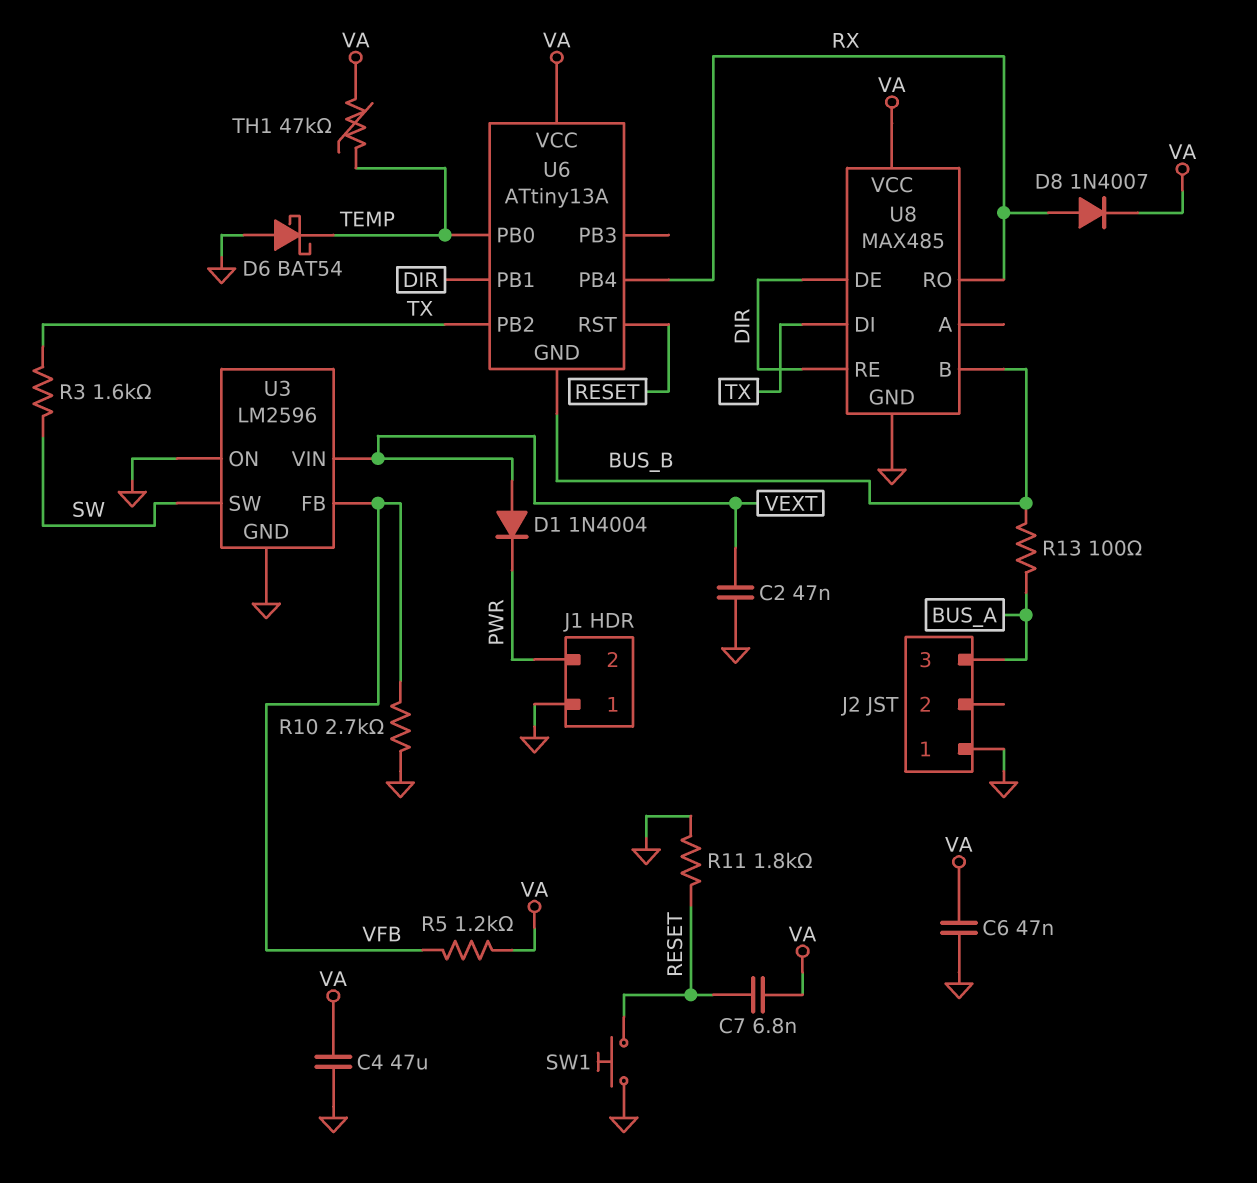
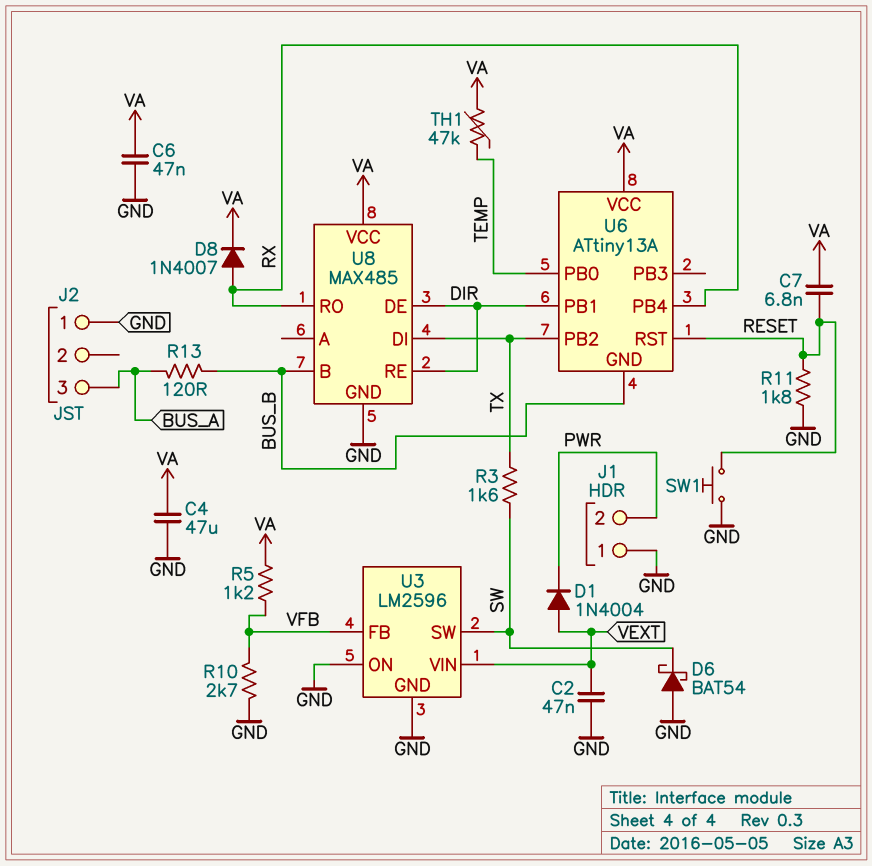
D6: schottky BAT54 (A GND, K TEMP) -> schottky BAT54 (A GND, K SW)
R13: 100 (BUS_A, BUS_B) -> 120 (BUS_A, BUS_B)

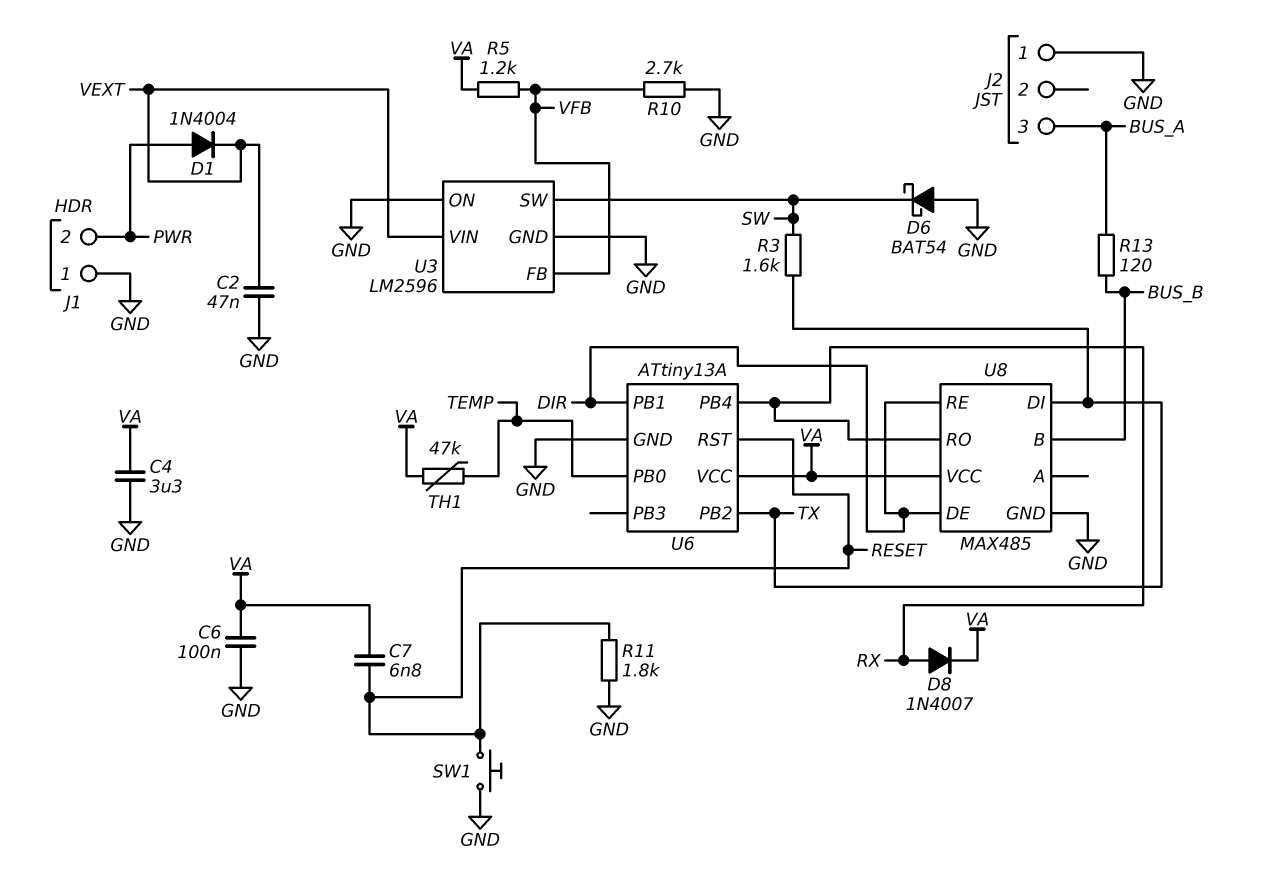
C4: 47uF (GND, VA) -> 3.3uF (GND, VA)
C6: 47nF (GND, VA) -> 100nF (GND, VA)
D1: diode 1N4004 (A VEXT, K PWR) -> diode 1N4004 (A PWR, K VEXT)
U6 pin GND: BUS_B -> GND

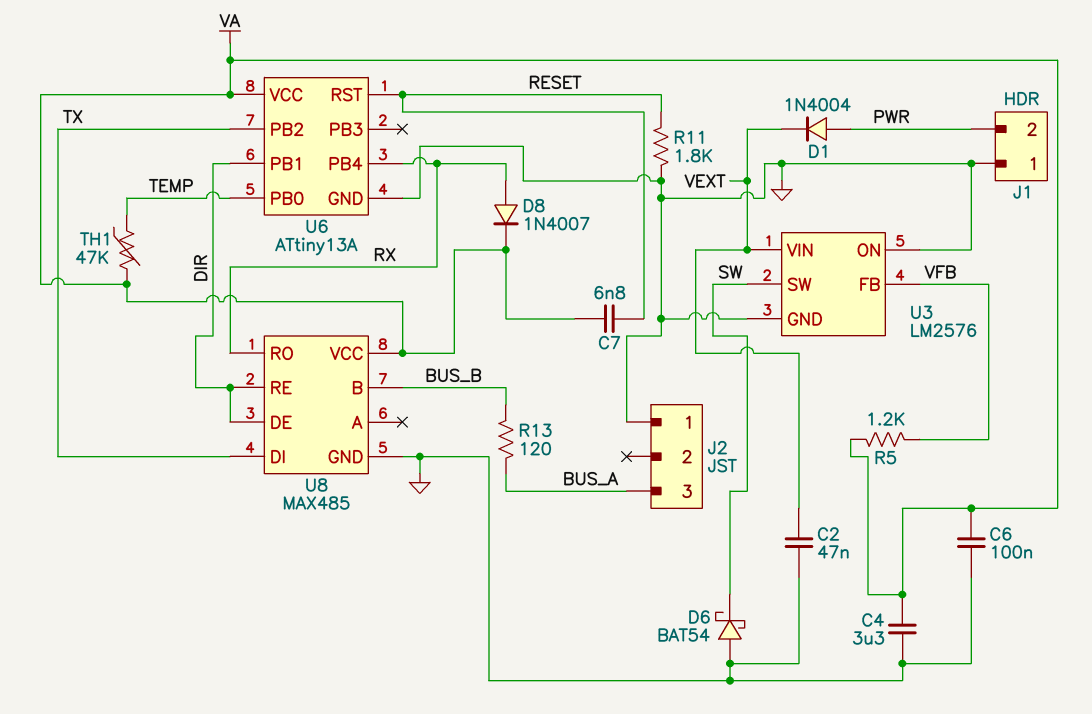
R3: 1.6k (SW, TX) -> none
R10: 2.7k (GND, VFB) -> none
SW1: button (GND, RESET) -> none
U3: LM2596 -> LM2576

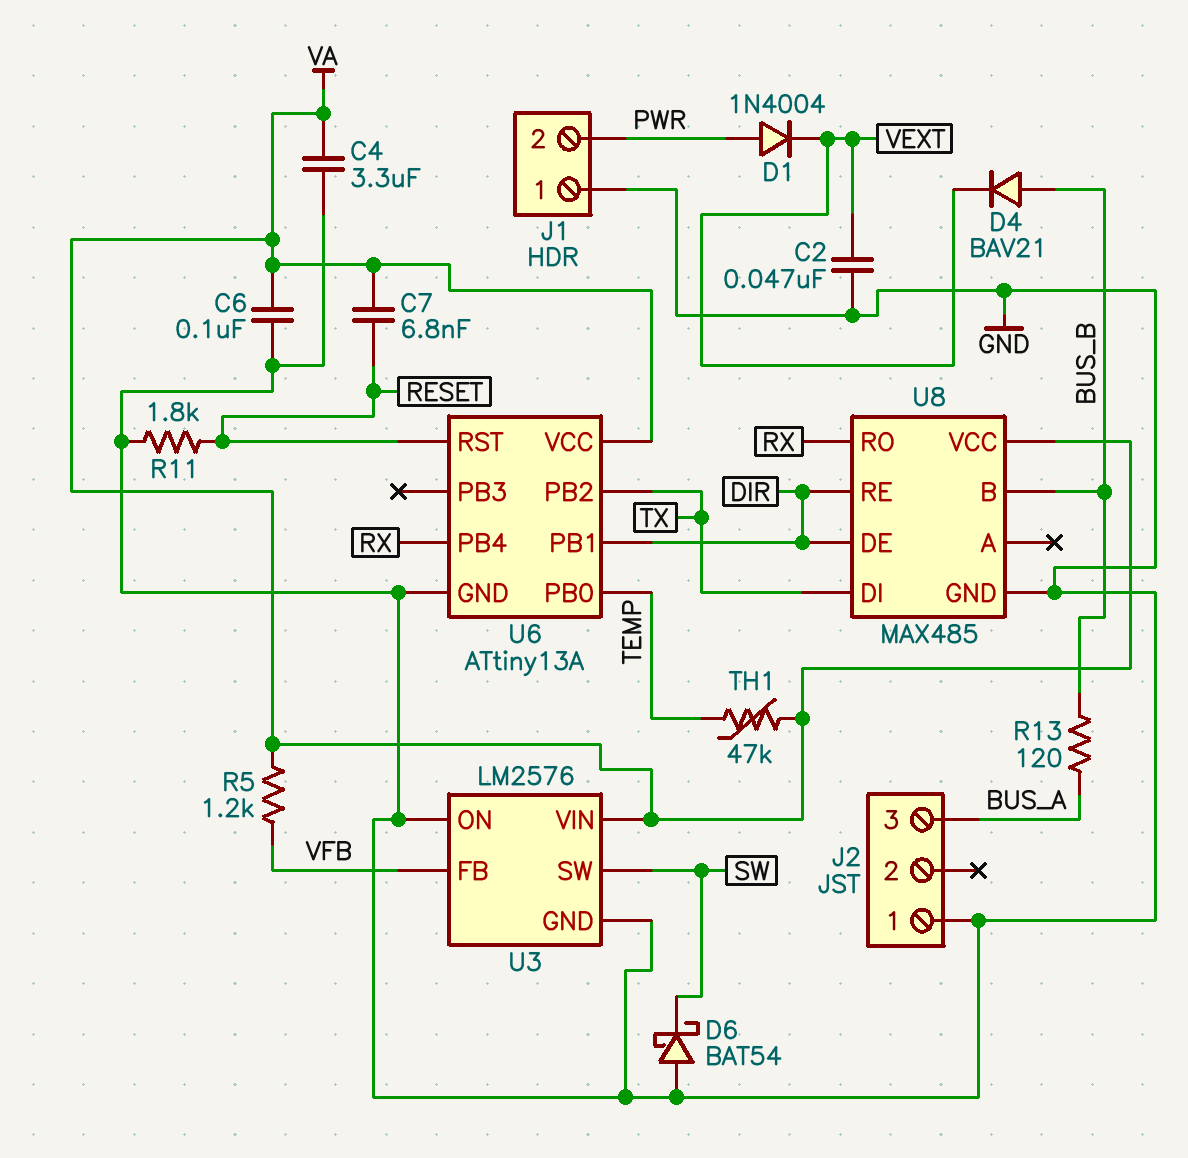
D4: none -> diode BAV21 (A BUS_B, K VEXT)
D8: diode 1N4007 (A RX, K VA) -> none
U3 pin VIN: VEXT -> VA

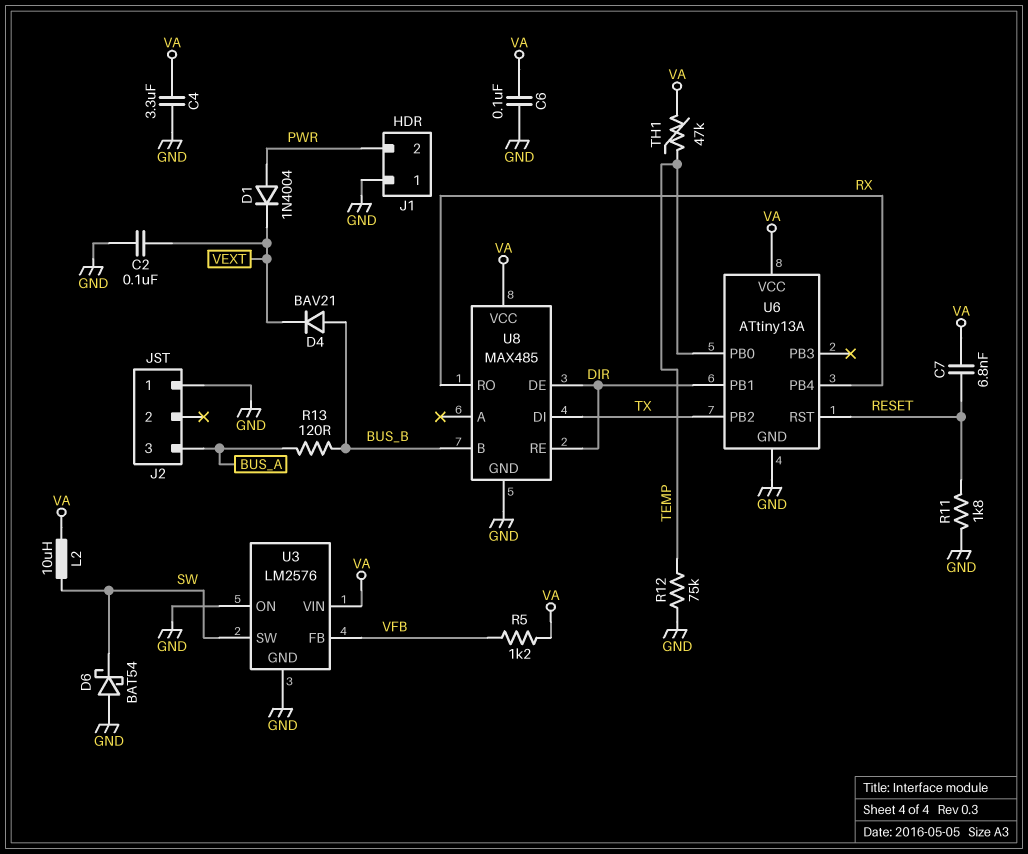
C2: 47nF (GND, VEXT) -> 100nF (GND, VEXT)
L2: none -> 10uH (SW, VA)
R12: none -> 75k (GND, TEMP)

